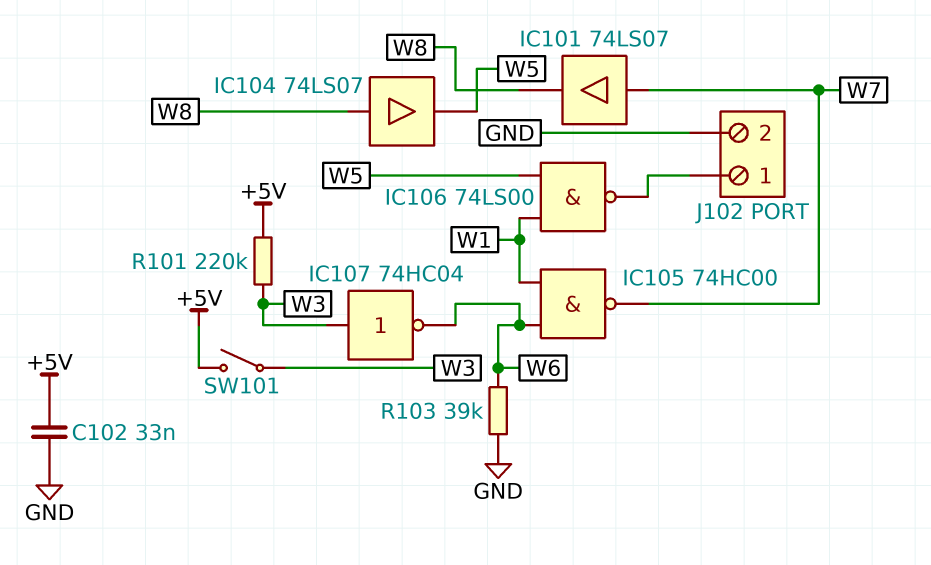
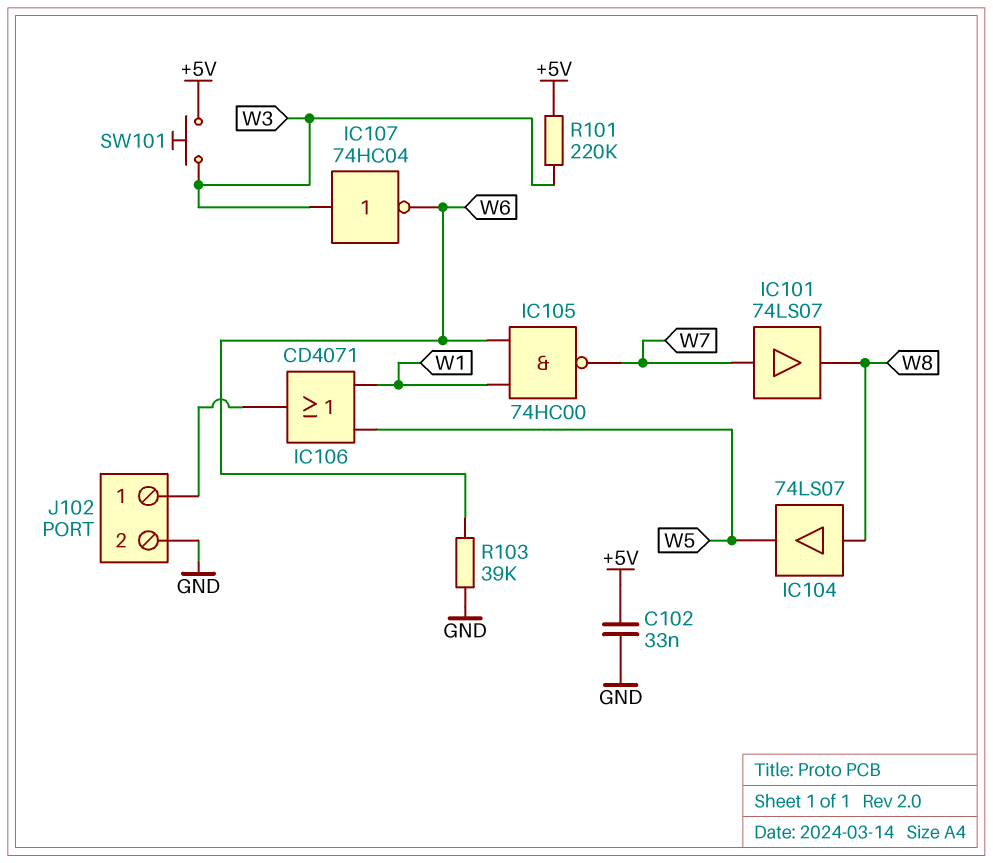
IC106: NAND 74LS00 (in W1, in W5, out J102/1) -> OR CD4071 (in W1, in W5, out J102/1)
SW101: switch (+5V, W3) -> button (+5V, W3)

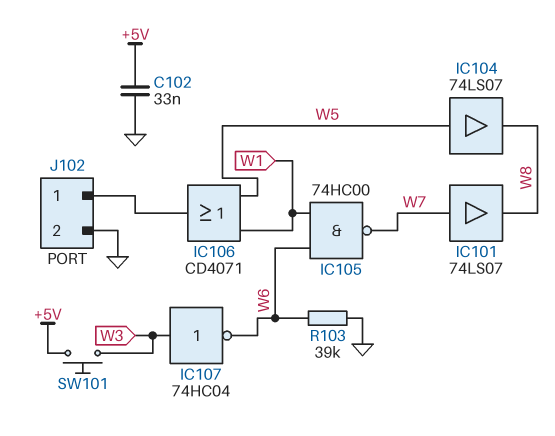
IC104: buffer 74LS07 (in W8, out W5) -> buffer 74LS07 (in W5, out W8)
R101: 220k (+5V, W3) -> none

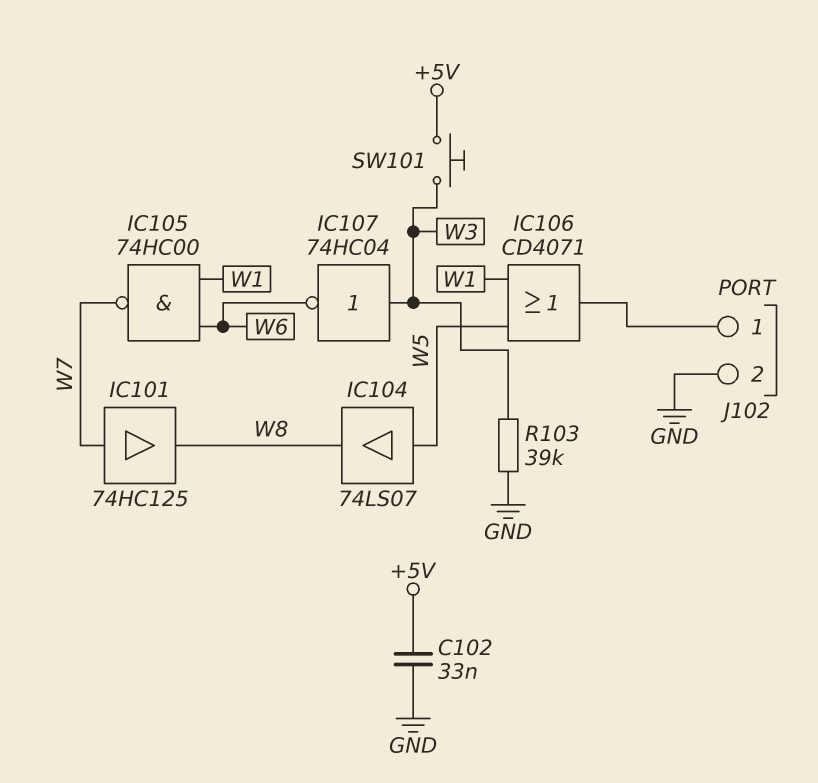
IC101: buffer 74LS07 (in W7, out W8) -> buffer 74HC125 (in W7, out W8)
R103: 39k (GND, W6) -> 39k (GND, W3)

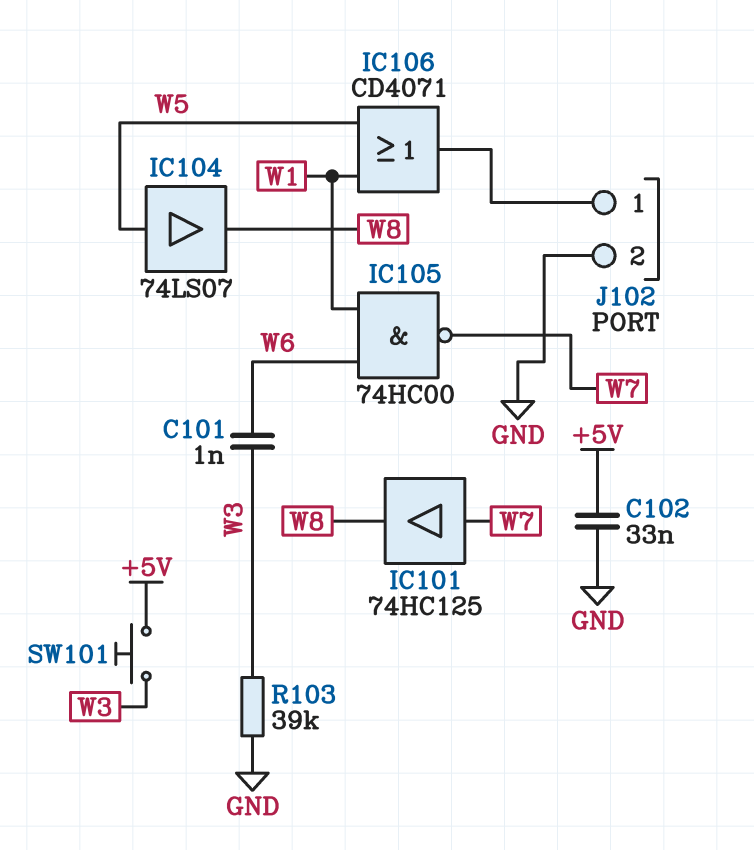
C101: none -> 1nF (W3, W6)
IC107: NOT 74HC04 (in W3, out W6) -> none

